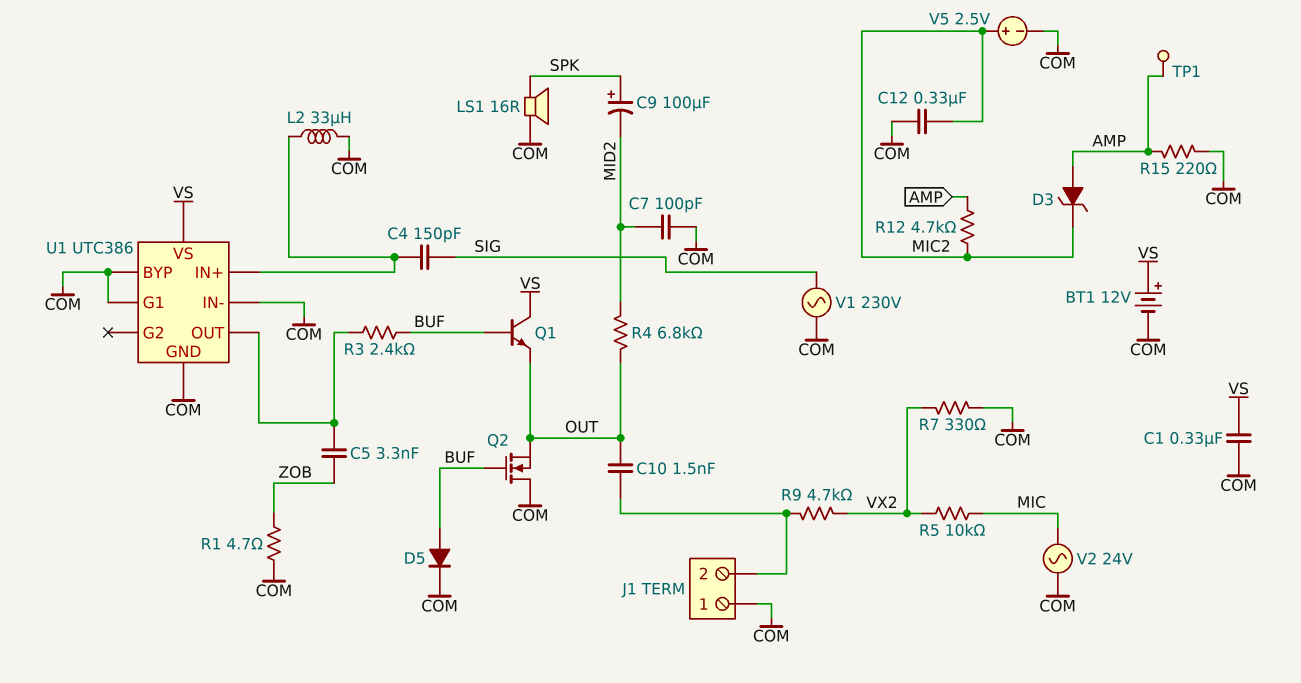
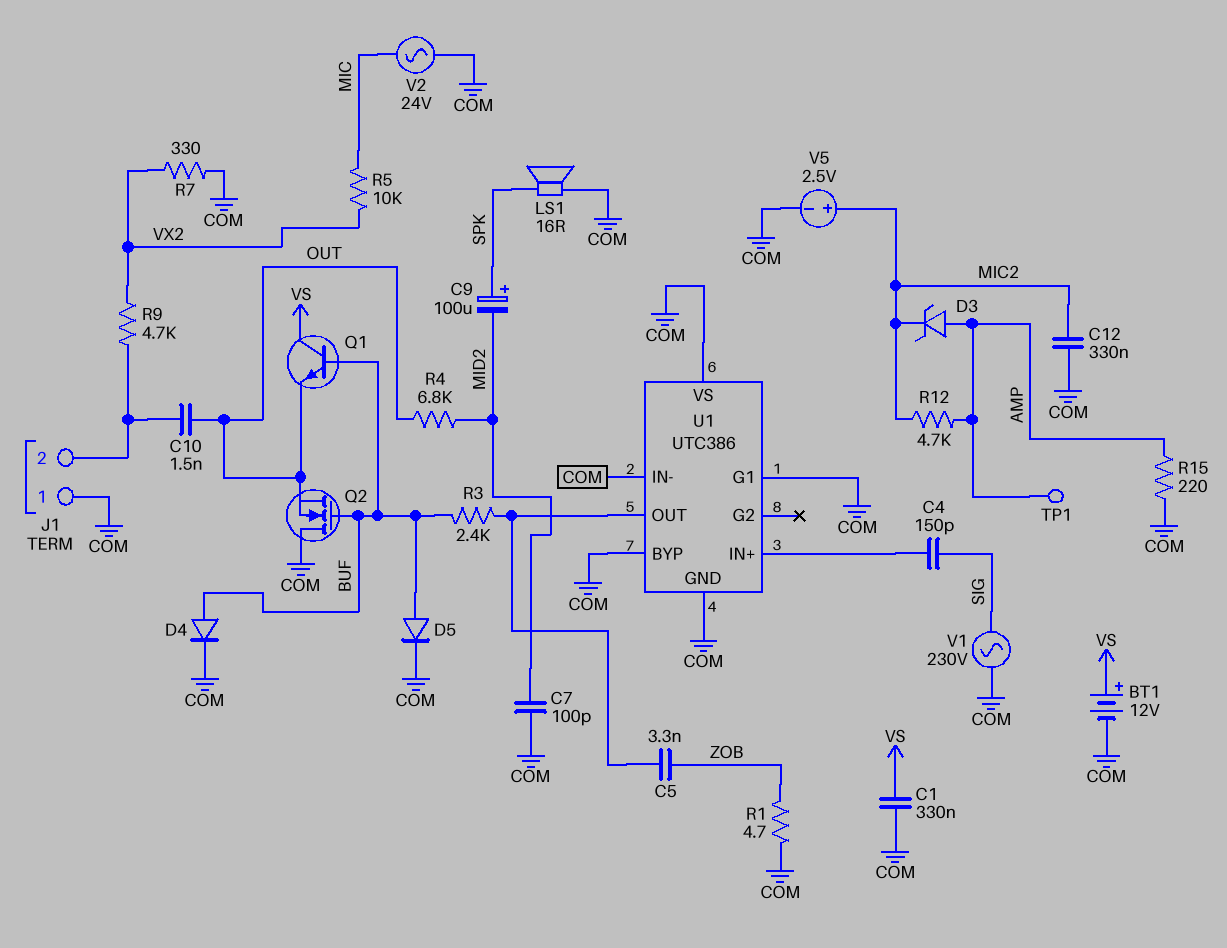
D4: none -> diode (A BUF, K COM)
L2: 33uH (COM, U1/IN+) -> none
U1 pin VS: VS -> COM

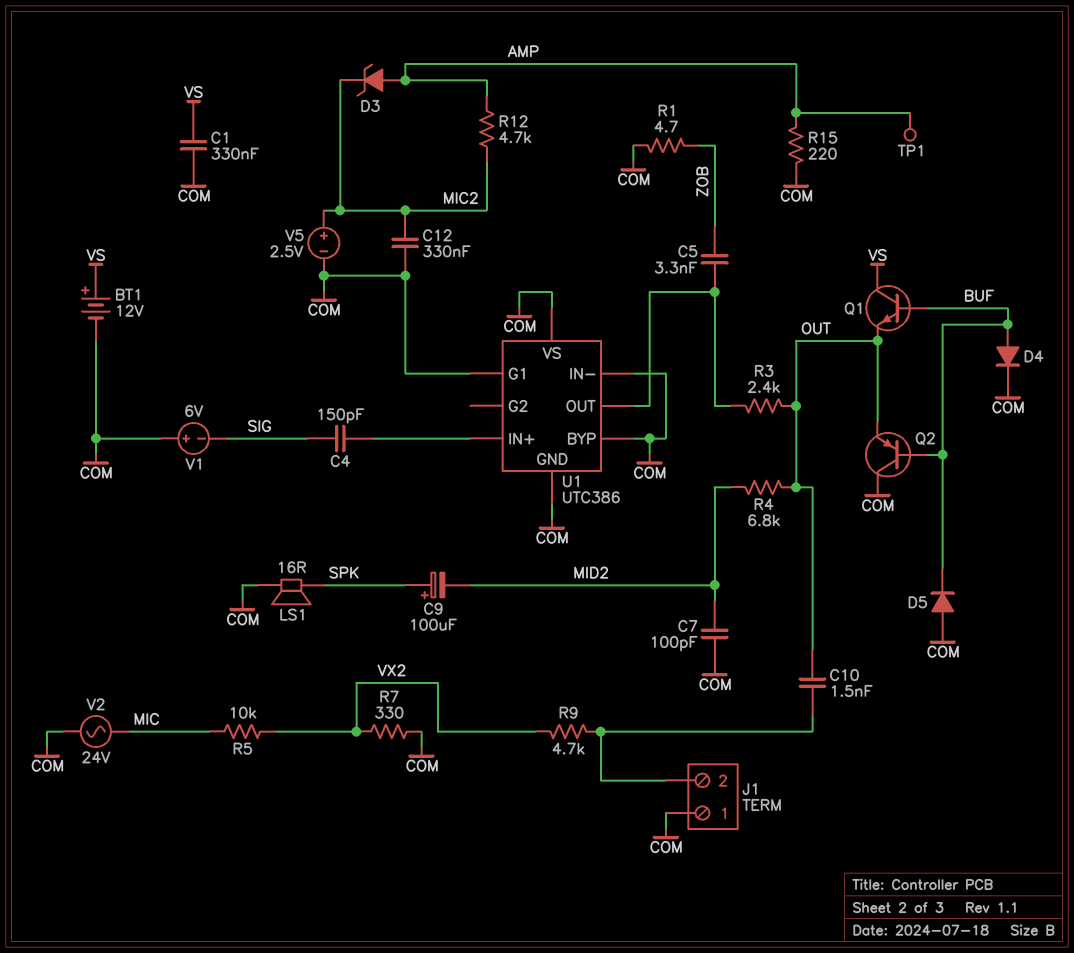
D5: diode (A BUF, K COM) -> diode (A COM, K BUF)
Q2: NMOS (G BUF, D COM, S OUT) -> PNP (B BUF, C COM, E OUT)
R3: 2.4k (BUF, U1/OUT) -> 2.4k (OUT, U1/OUT)
V1: AC 230V (COM, SIG) -> 6V (plus COM, minus SIG)

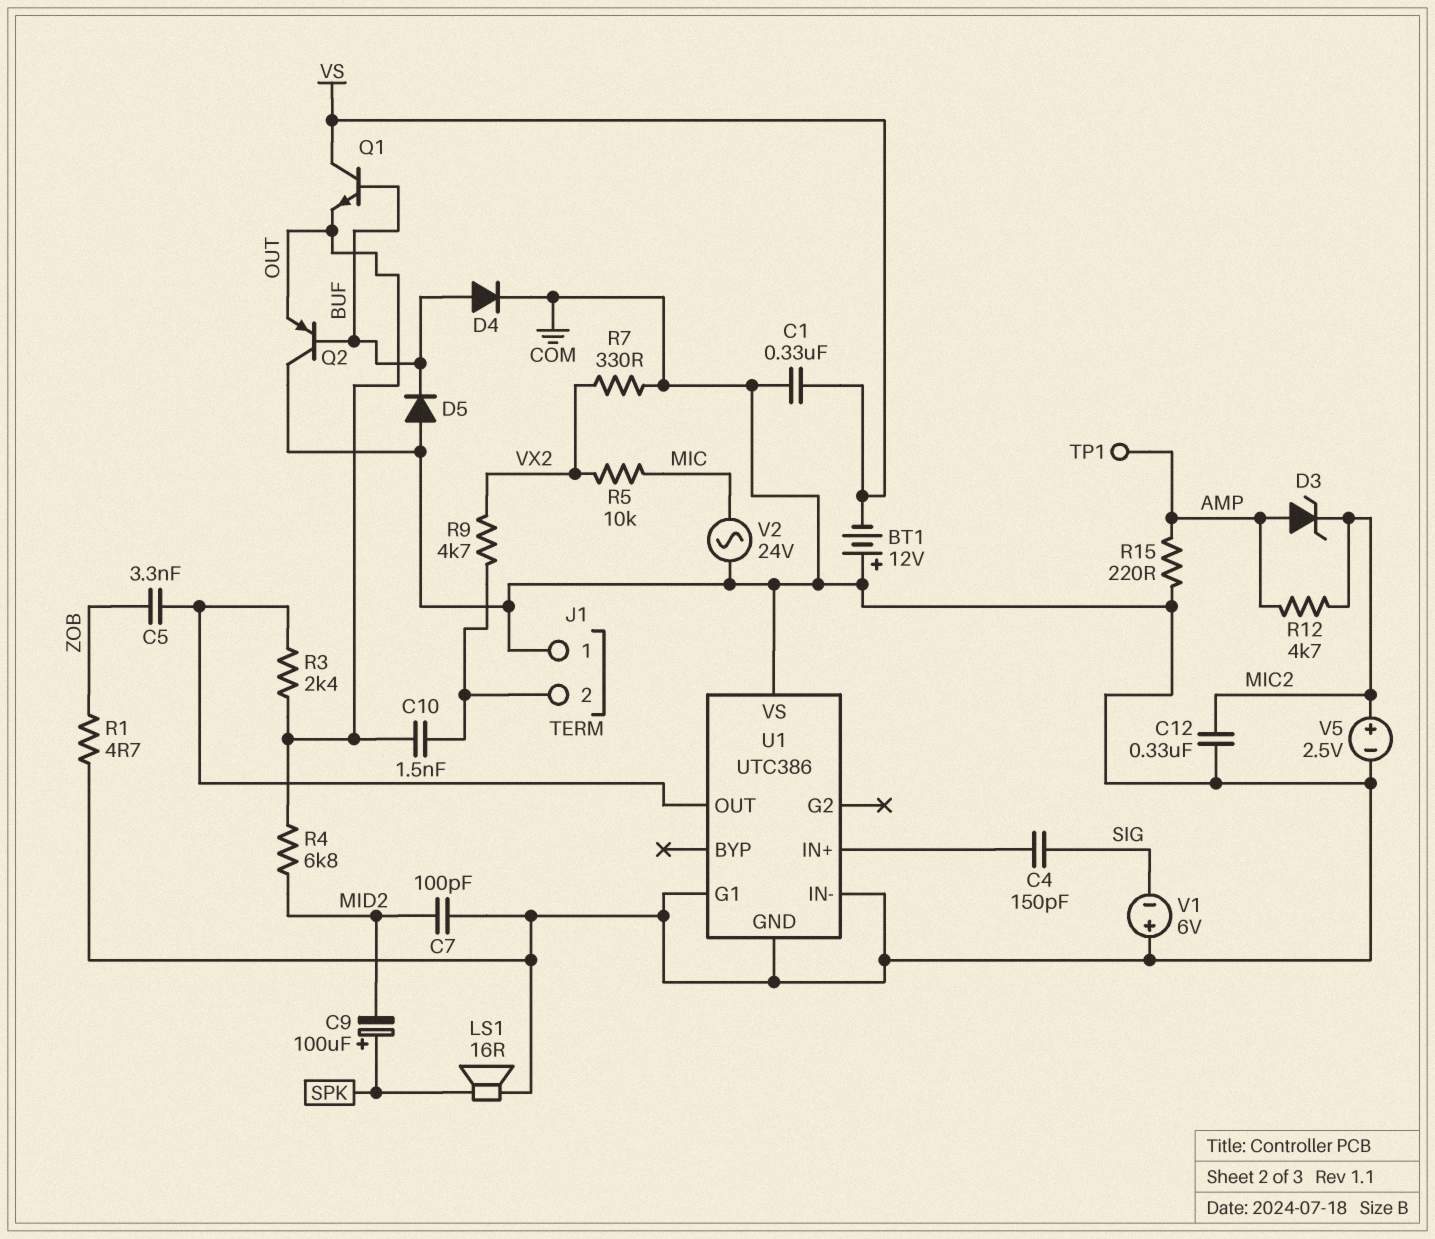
BT1: 12V (plus VS, minus COM) -> 12V (plus COM, minus VS)
U1 pin BYP: COM -> none

